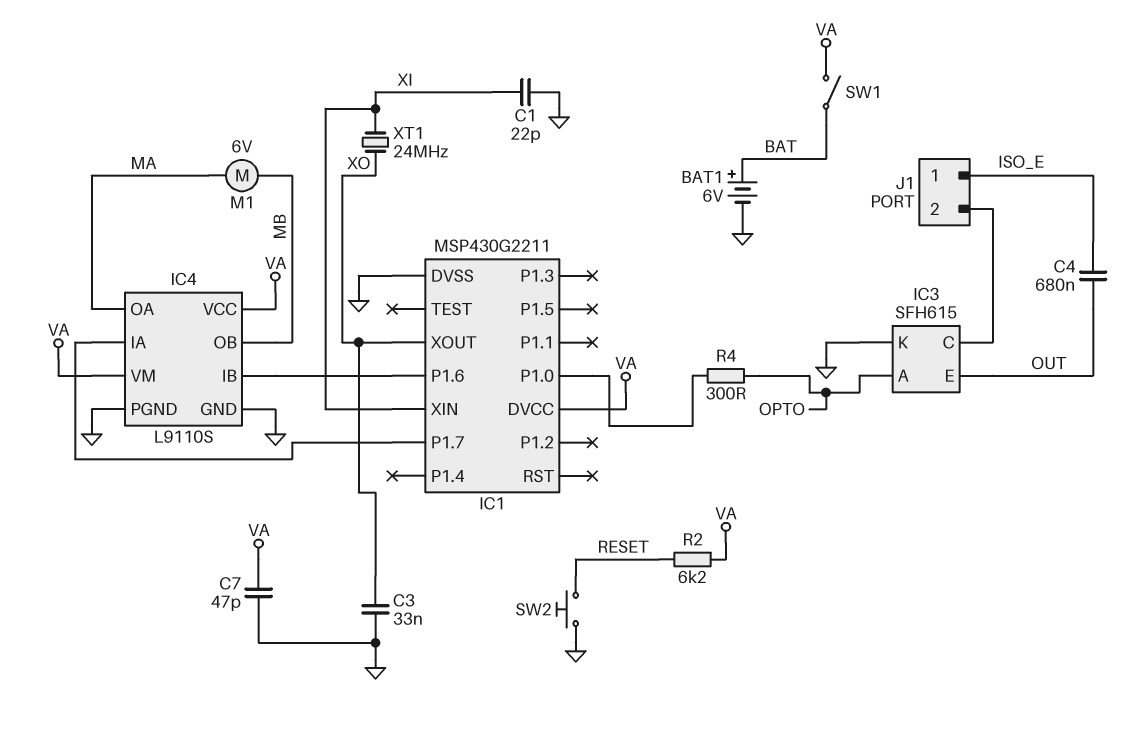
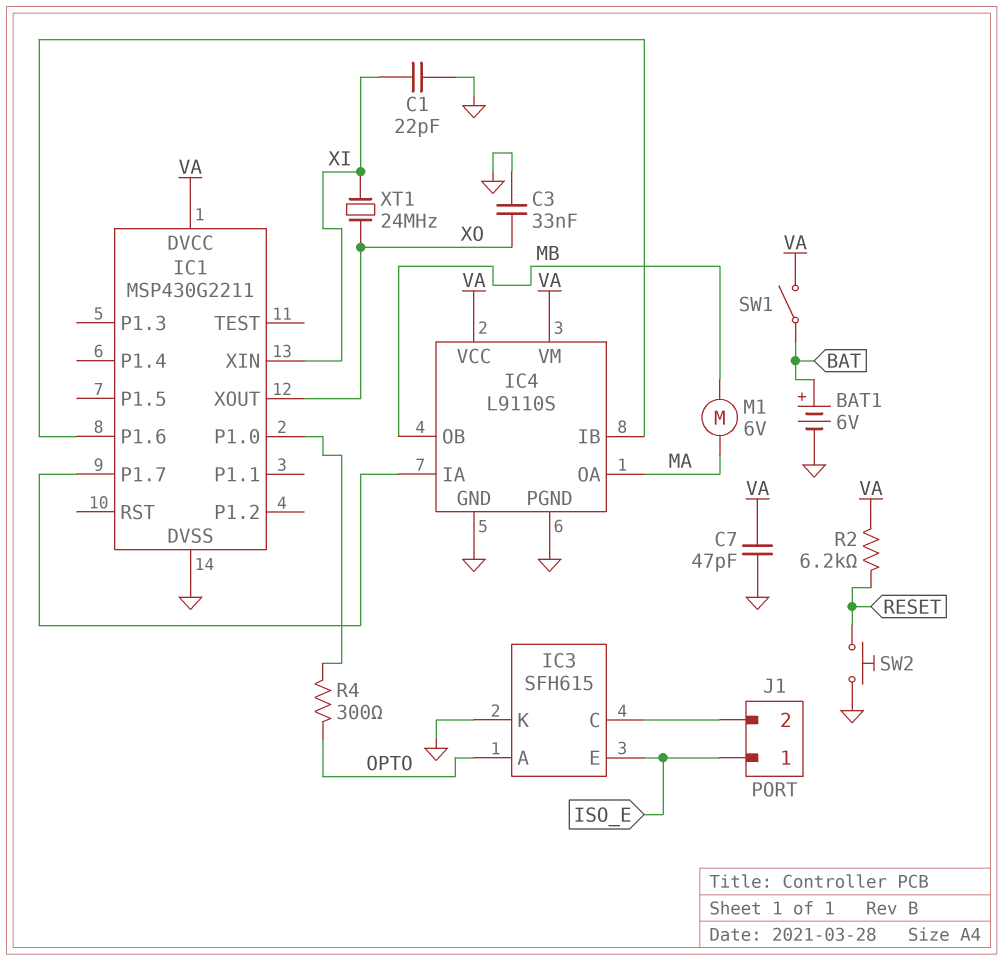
C4: 680nF (ISO_E, OUT) -> none
IC3 pin E: OUT -> ISO_E

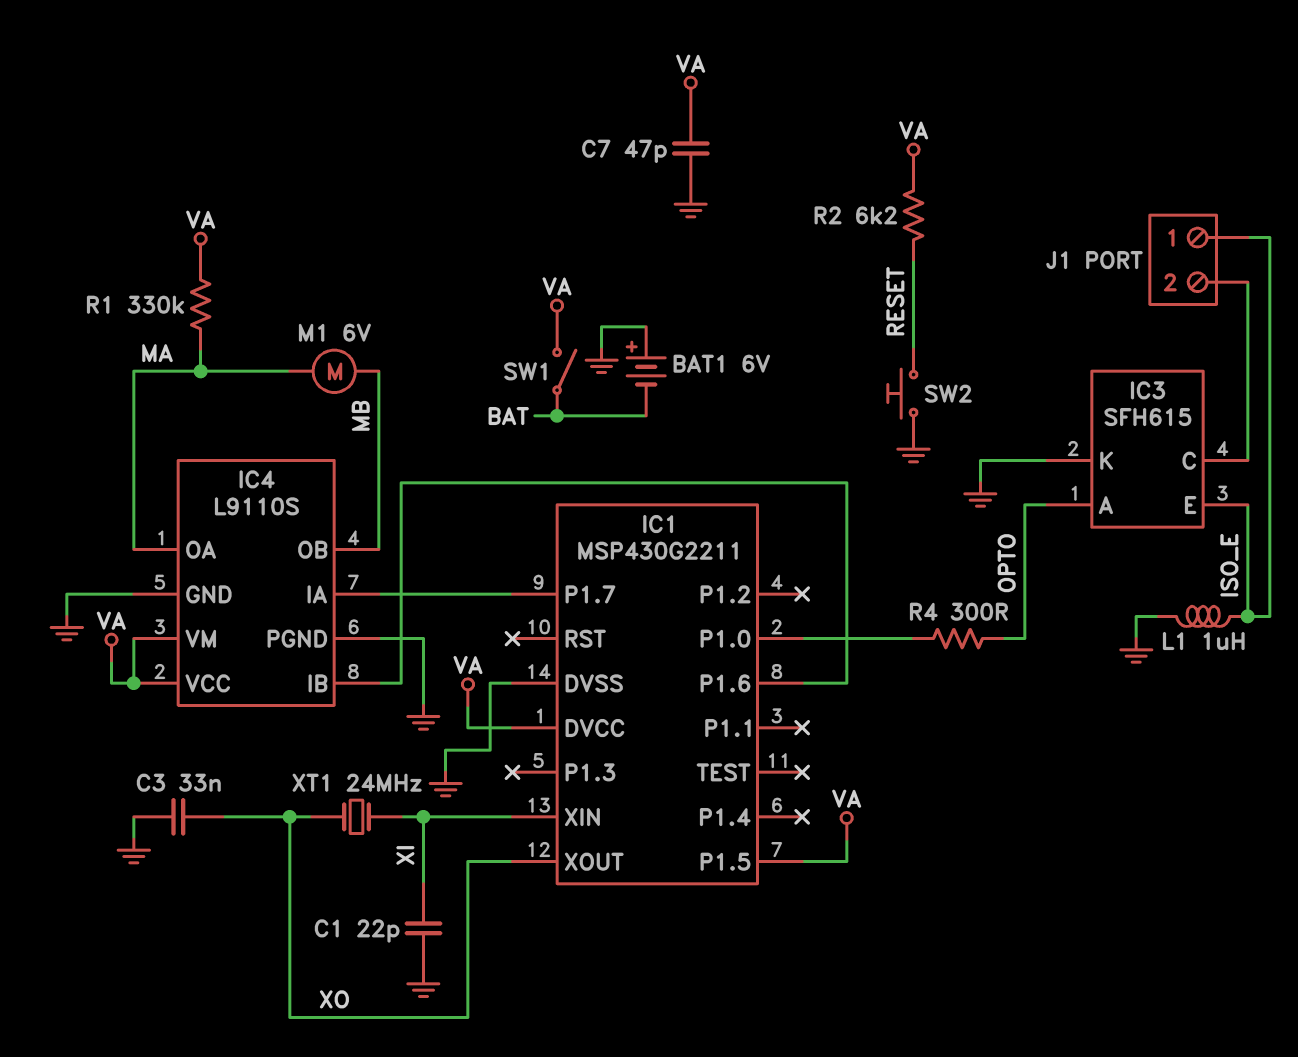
BAT1: 6V (plus BAT, minus GND) -> 6V (plus GND, minus BAT)
IC1 pin P1.5: none -> VA
L1: none -> 1uH (GND, ISO_E)
R1: none -> 330k (MA, VA)

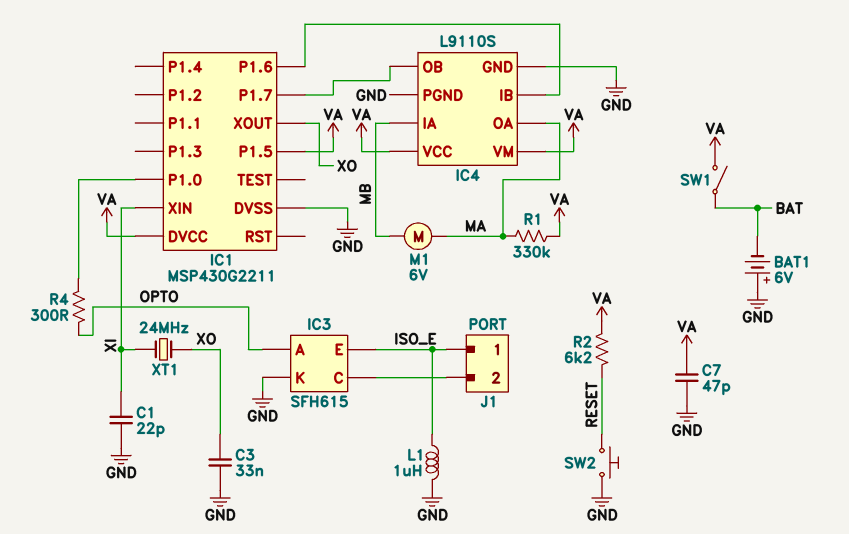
IC4 pin IA: IC1/P1.7 -> MB
IC4 pin OB: MB -> IC1/P1.7

